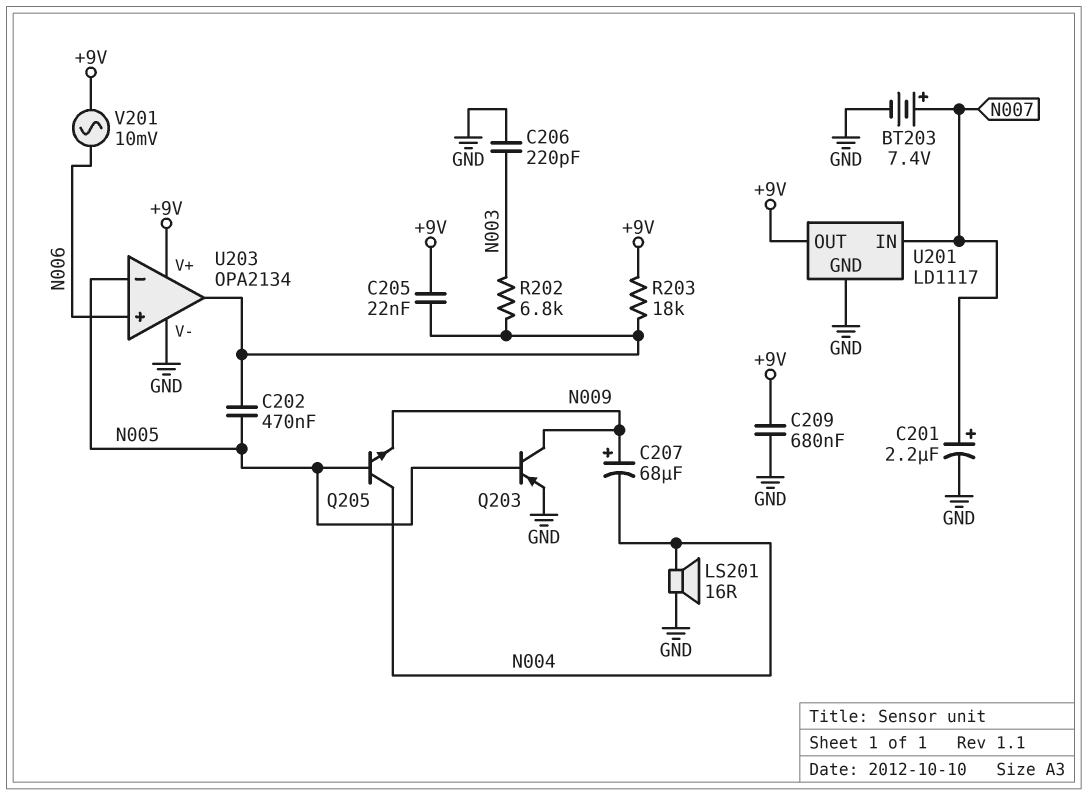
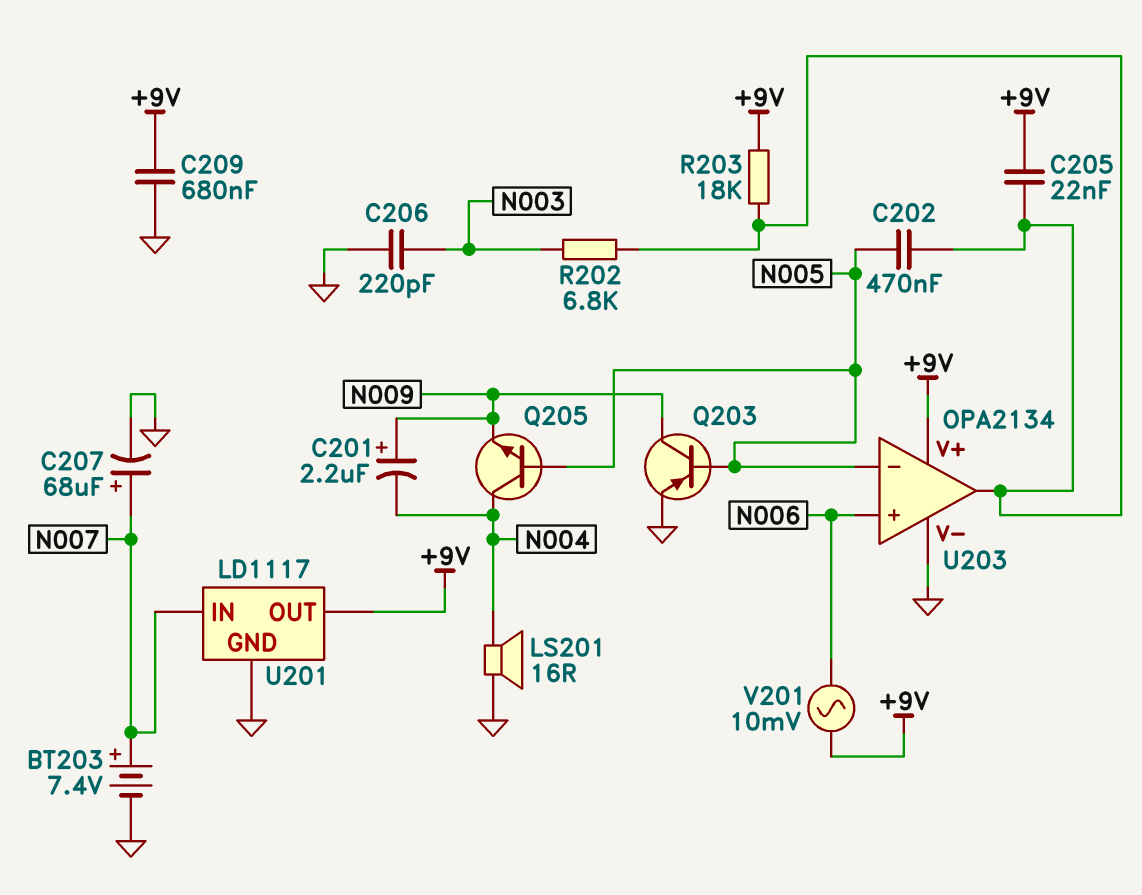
C201: 2.2uF (plus N007, minus GND) -> 2.2uF (plus N009, minus N004)
C207: 68uF (plus N009, minus N004) -> 68uF (plus N007, minus GND)

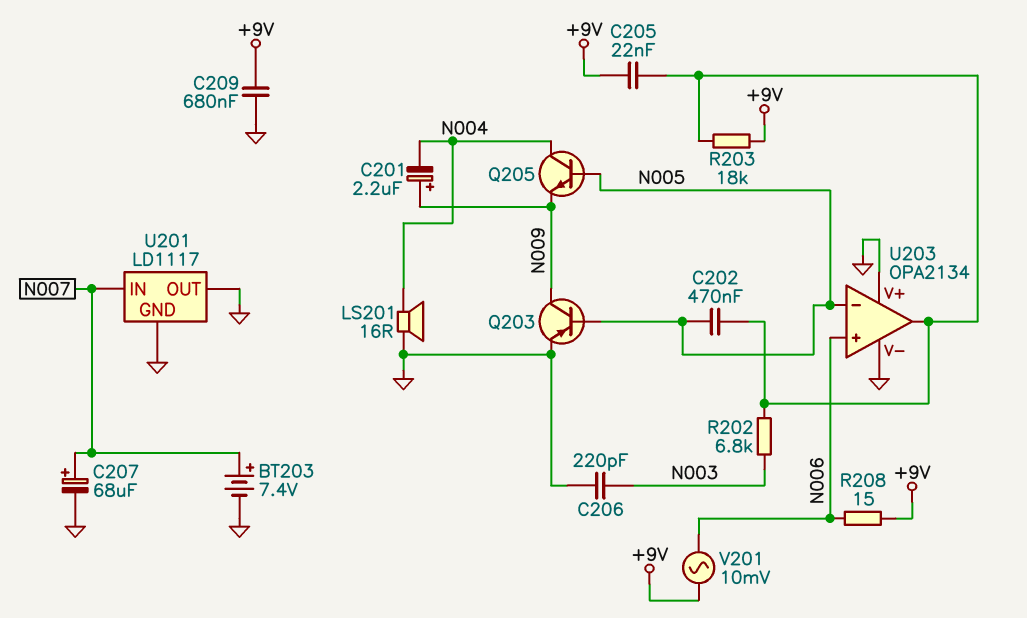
R208: none -> 15 (+9V, N006)
U201 pin OUT: +9V -> GND
U203 pin V+: +9V -> GND

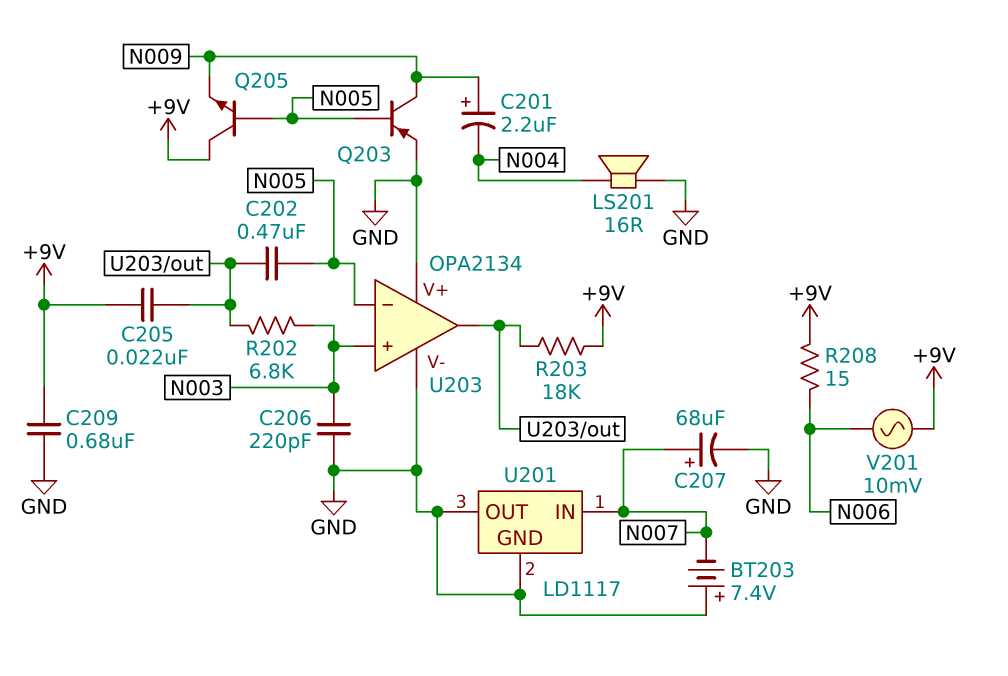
BT203: 7.4V (plus N007, minus GND) -> 7.4V (plus GND, minus N007)
Q205: NPN (B N005, C N004, E N009) -> NPN (B N005, C +9V, E N009)
U203 pin in+: N006 -> N003

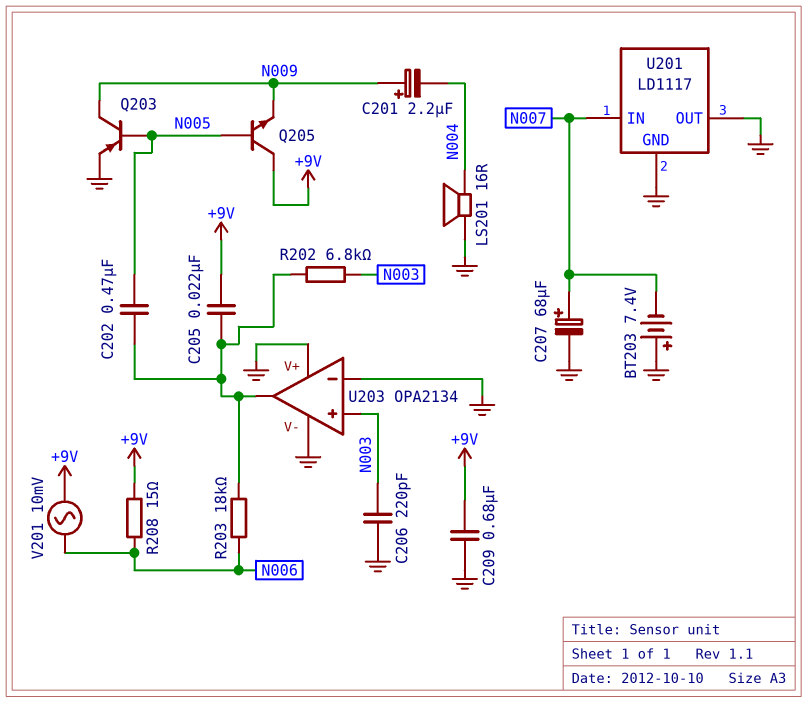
R203: 18k (+9V, U203/out) -> 18k (N006, U203/out)
U203 pin in-: N005 -> GND

